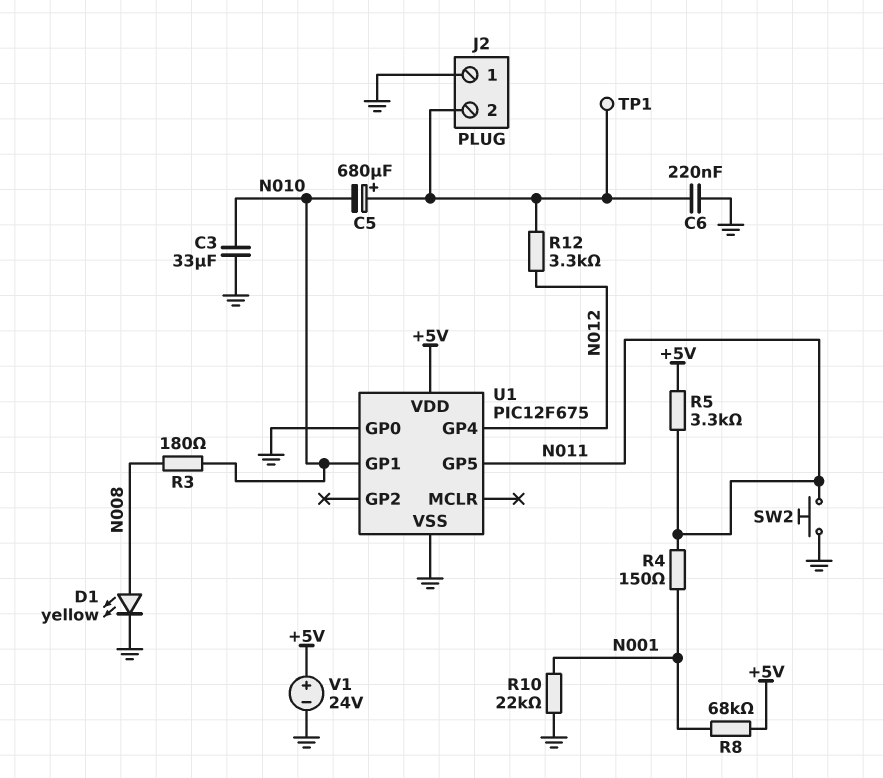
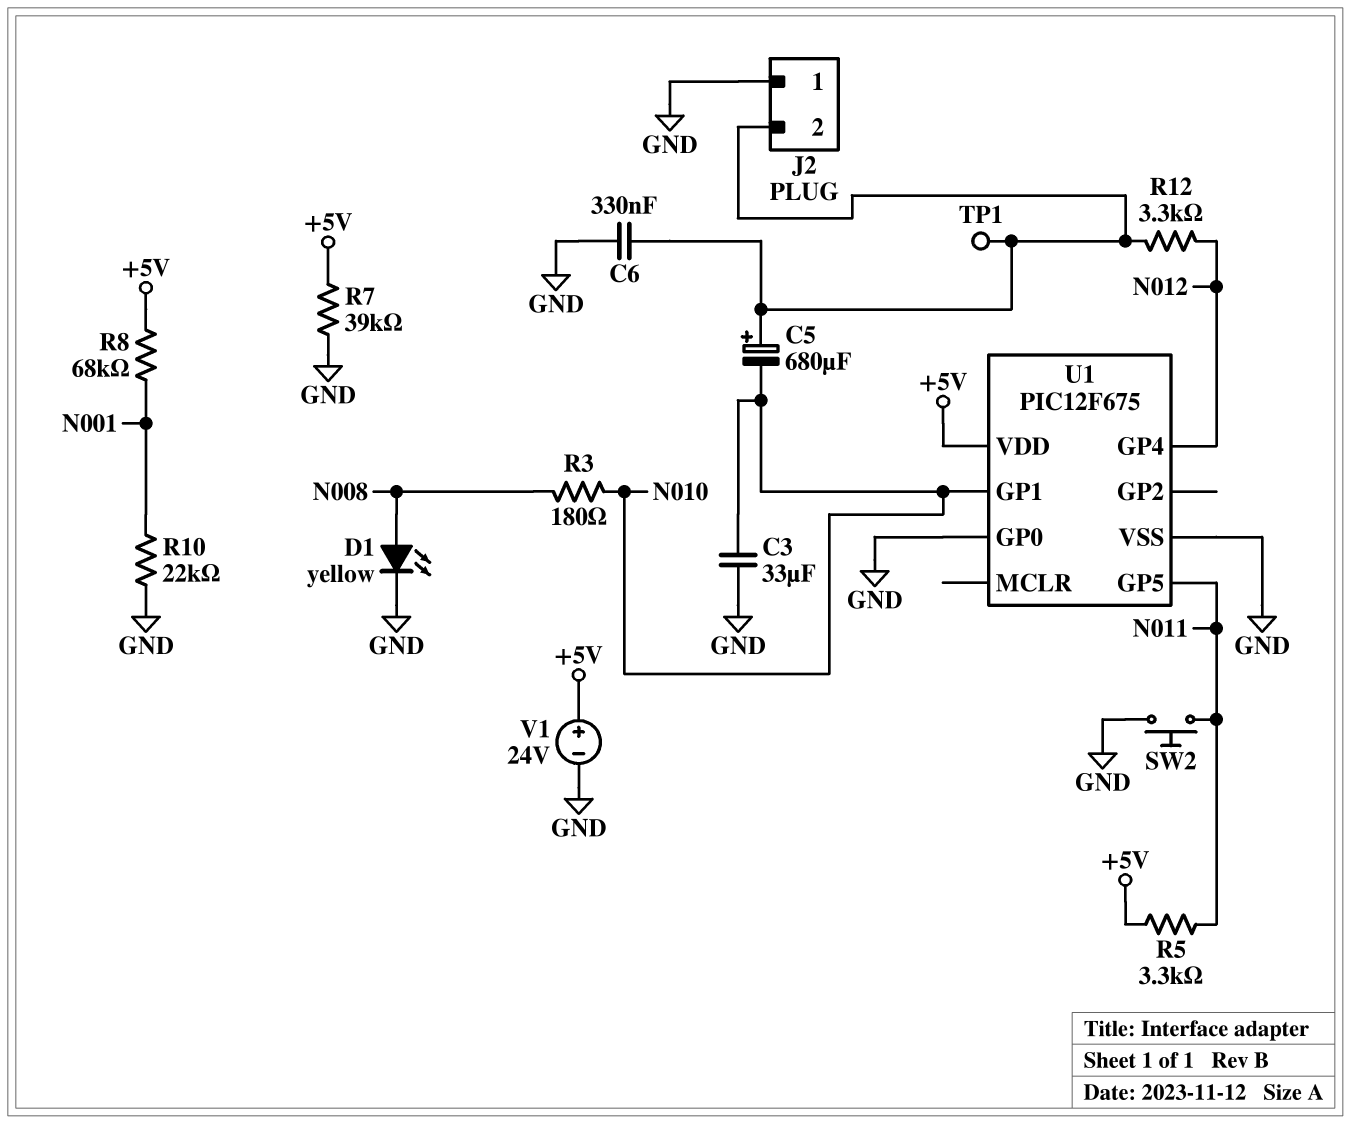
C6: 220nF (GND, J2/2) -> 330nF (GND, J2/2)
R4: 150 (N001, N011) -> none
R7: none -> 39k (+5V, GND)

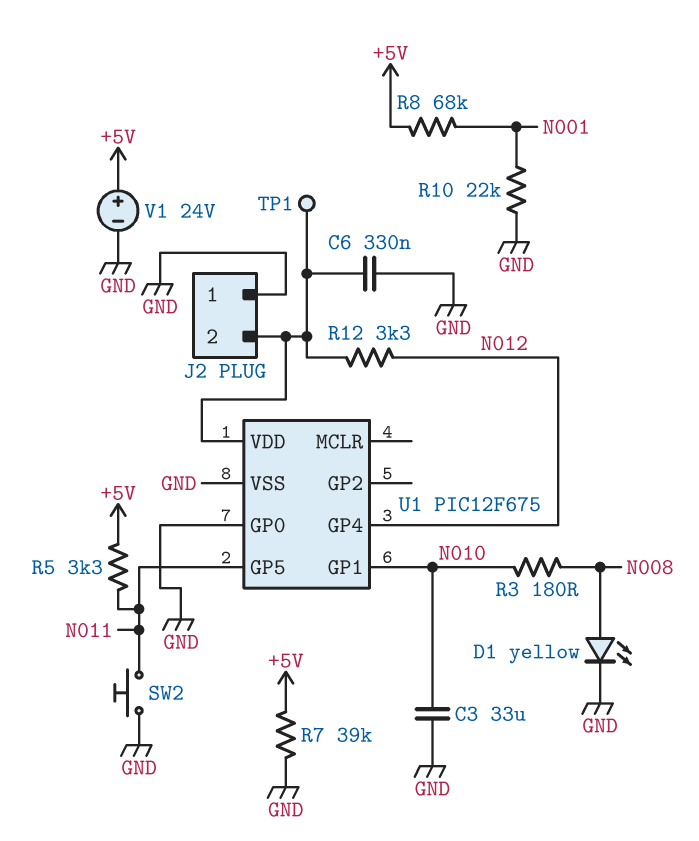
C5: 680uF (plus J2/2, minus N010) -> none
U1 pin VDD: +5V -> J2/2

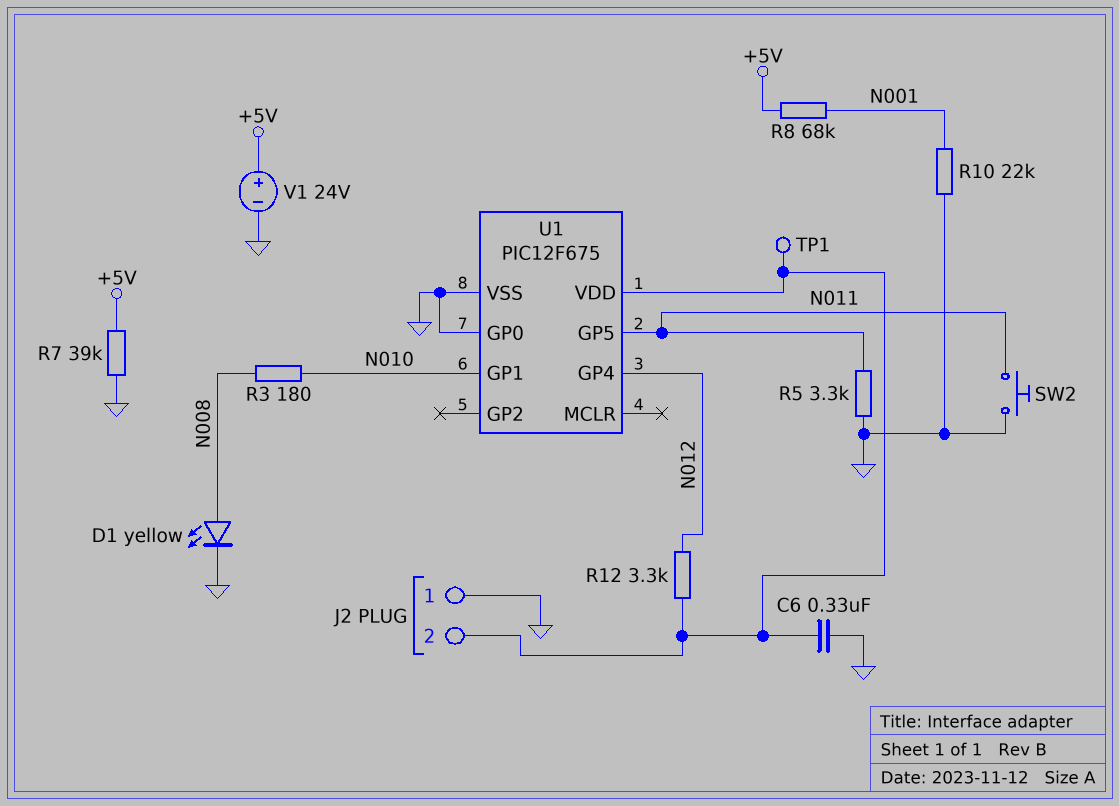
C3: 33uF (GND, N010) -> none
R5: 3.3k (+5V, N011) -> 3.3k (GND, N011)

